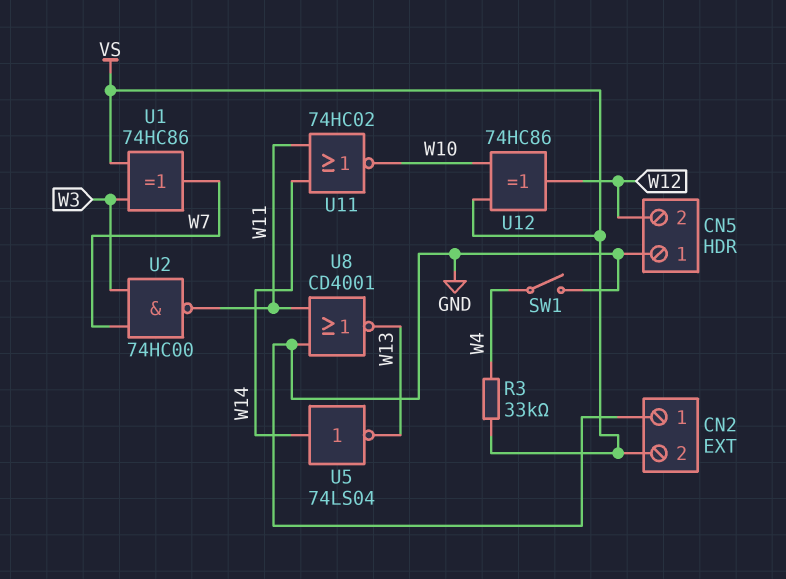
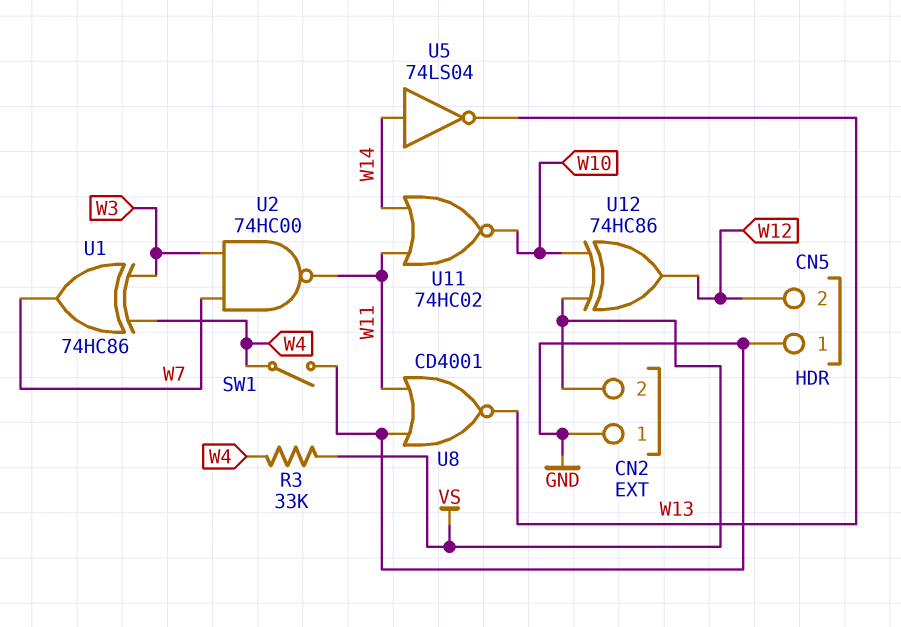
U1: XOR 74HC86 (in VS, in W3, out W7) -> XOR 74HC86 (in W3, in W4, out W7)

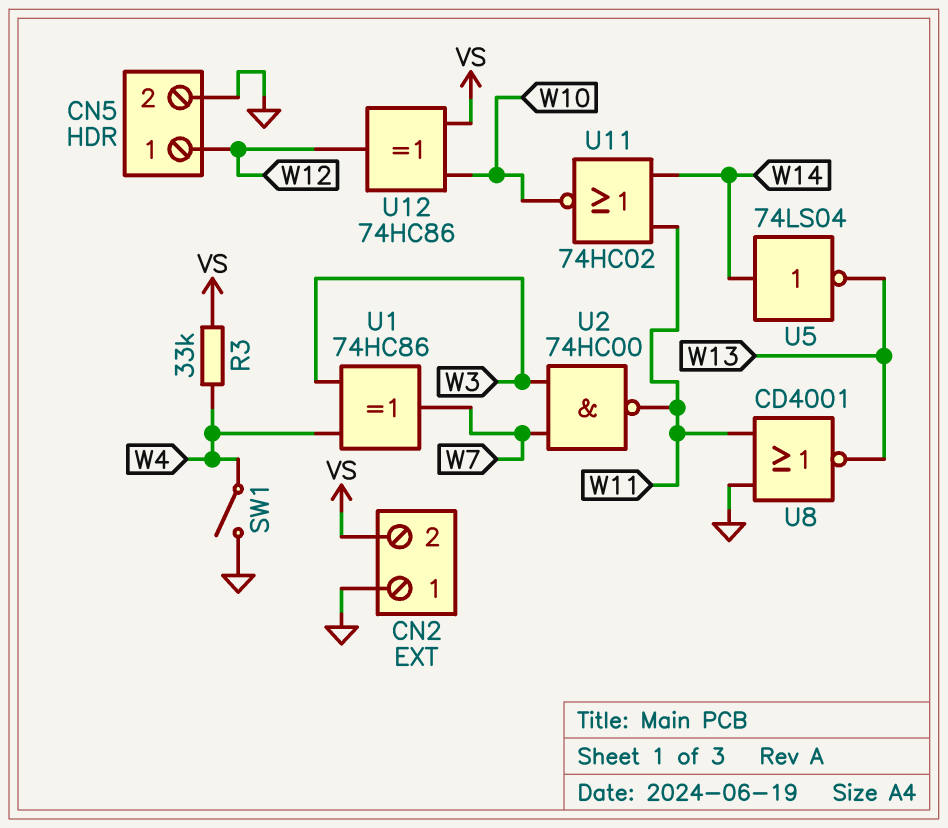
CN5 pin 1: GND -> W12
CN5 pin 2: W12 -> GND

